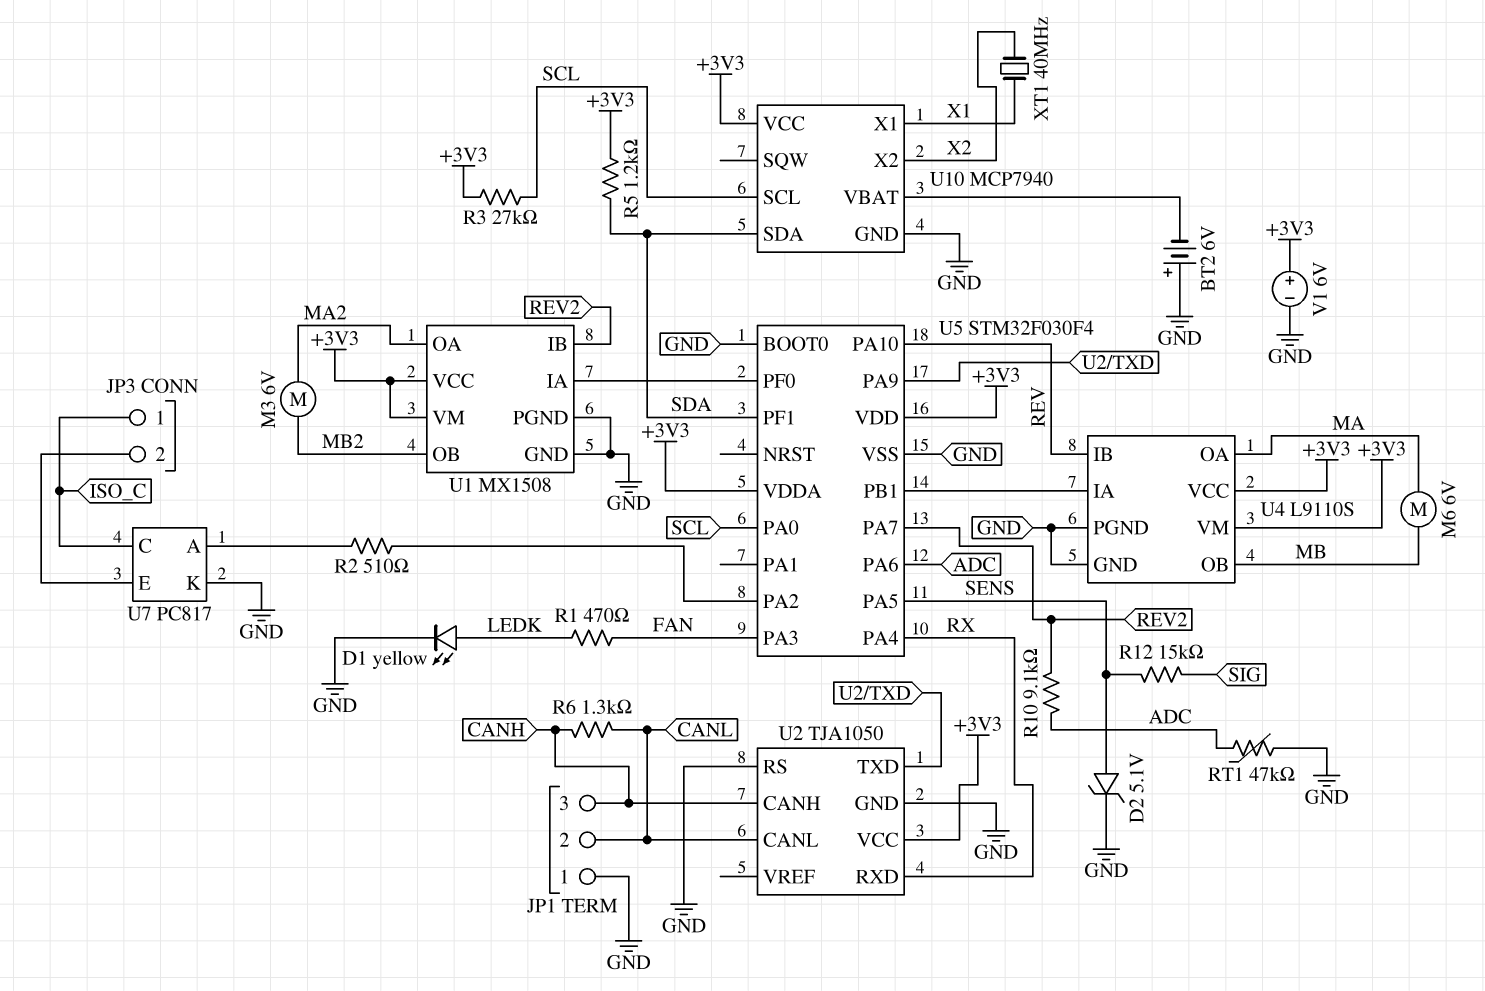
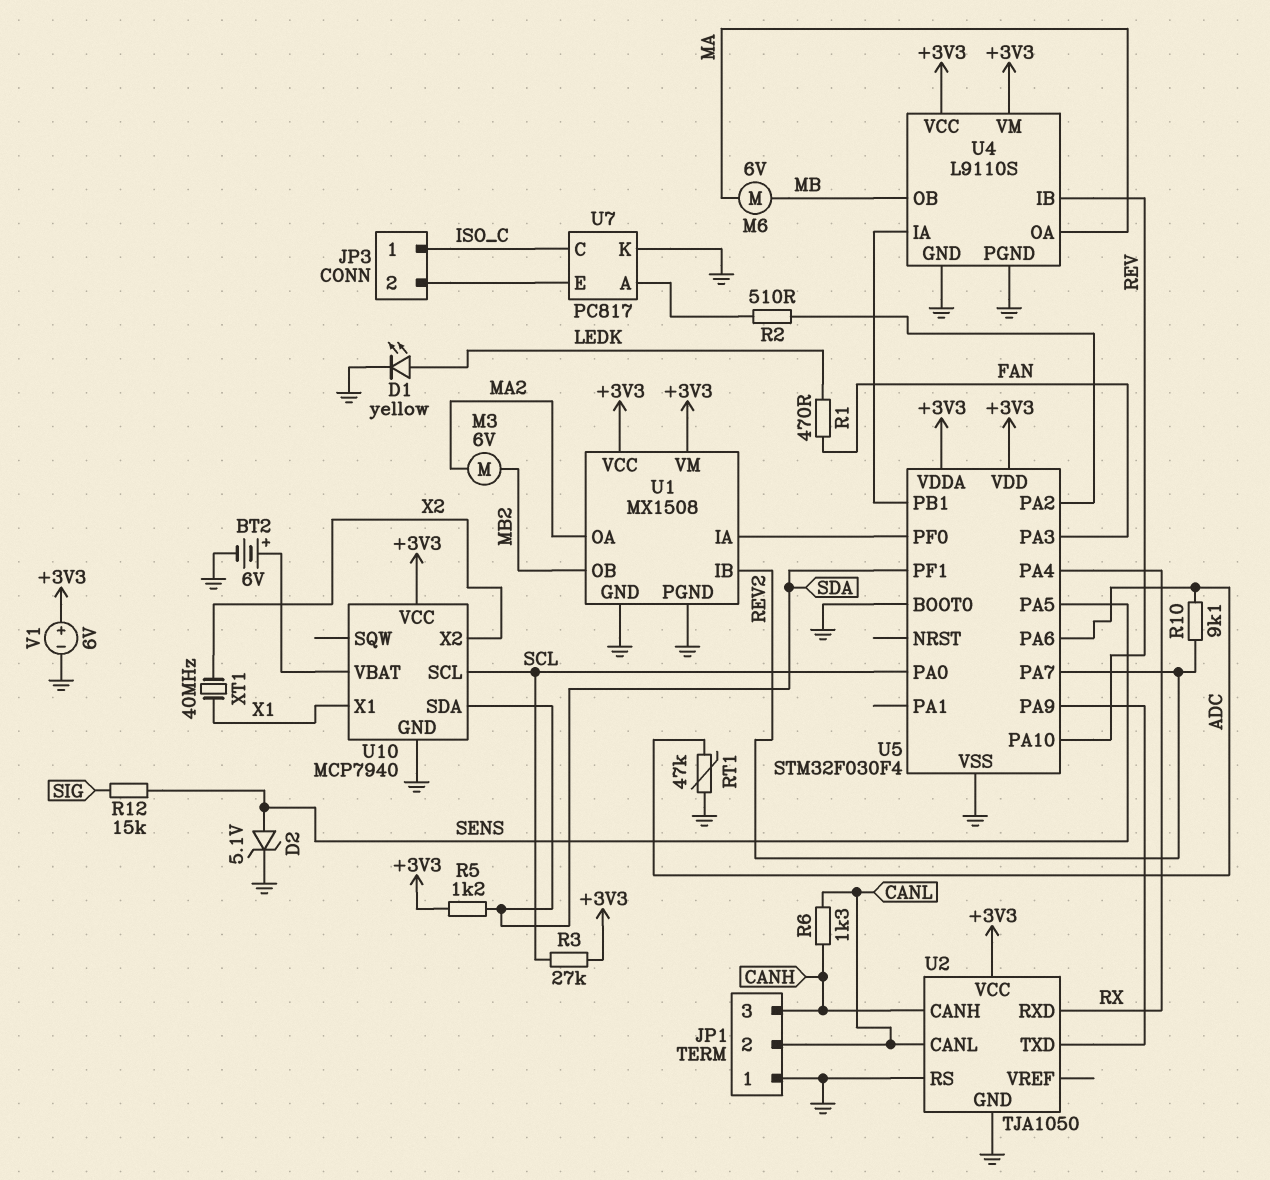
BT2: 6V (plus GND, minus U10/VBAT) -> 6V (plus U10/VBAT, minus GND)

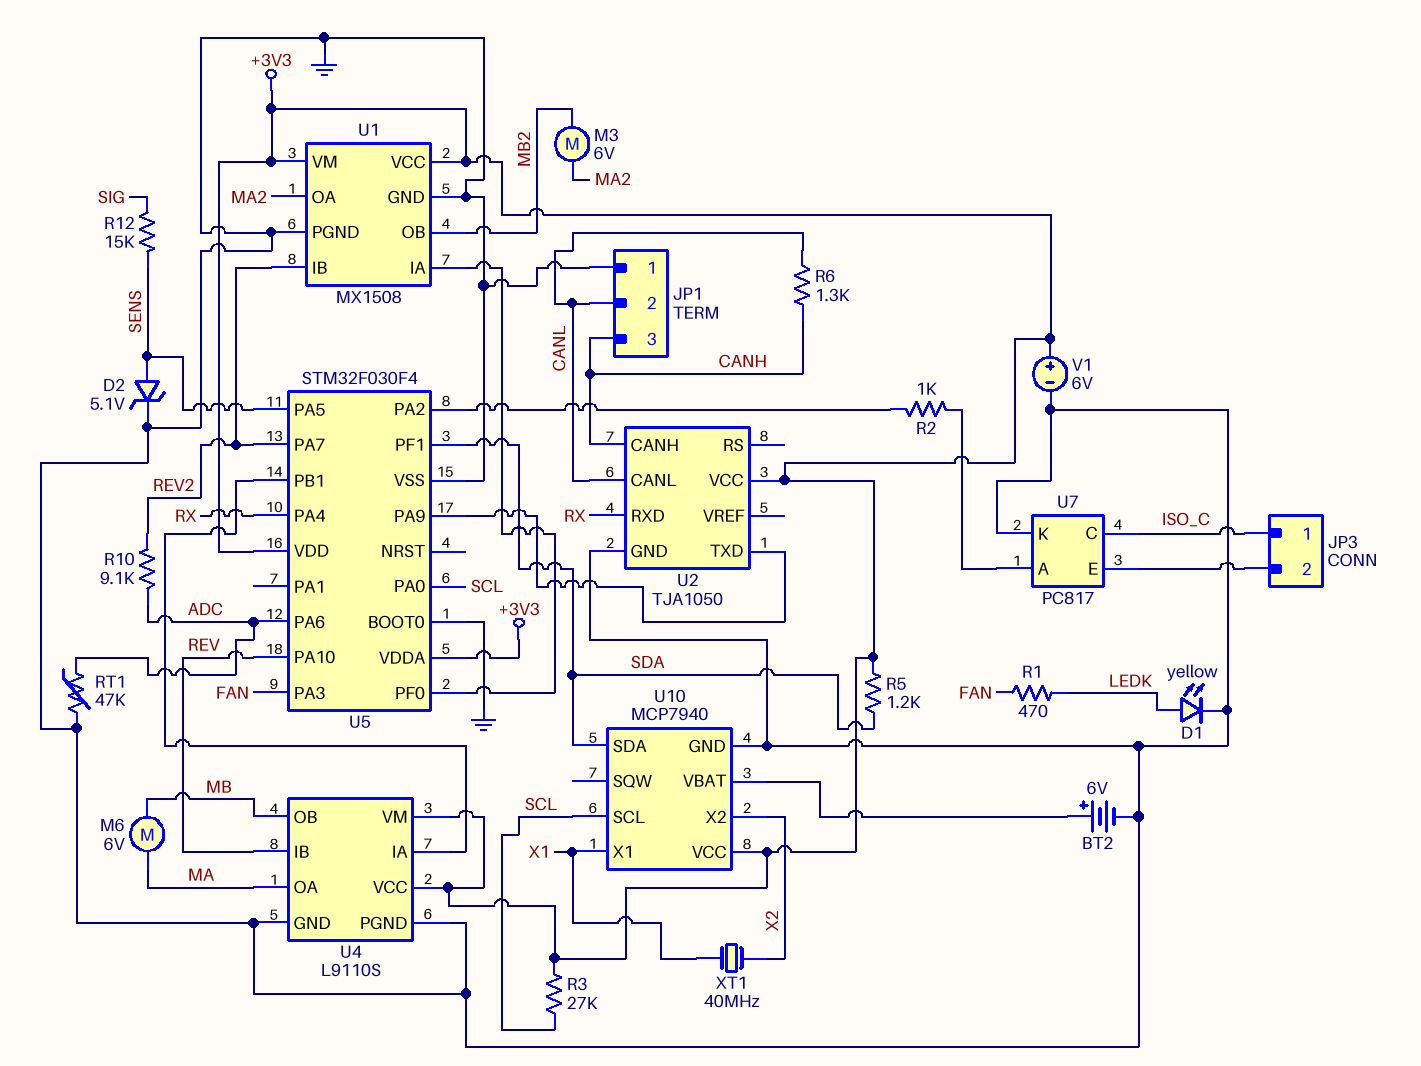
R2: 510 (U5/PA2, U7/A) -> 1k (U5/PA2, U7/A)
U2 pin RS: GND -> none

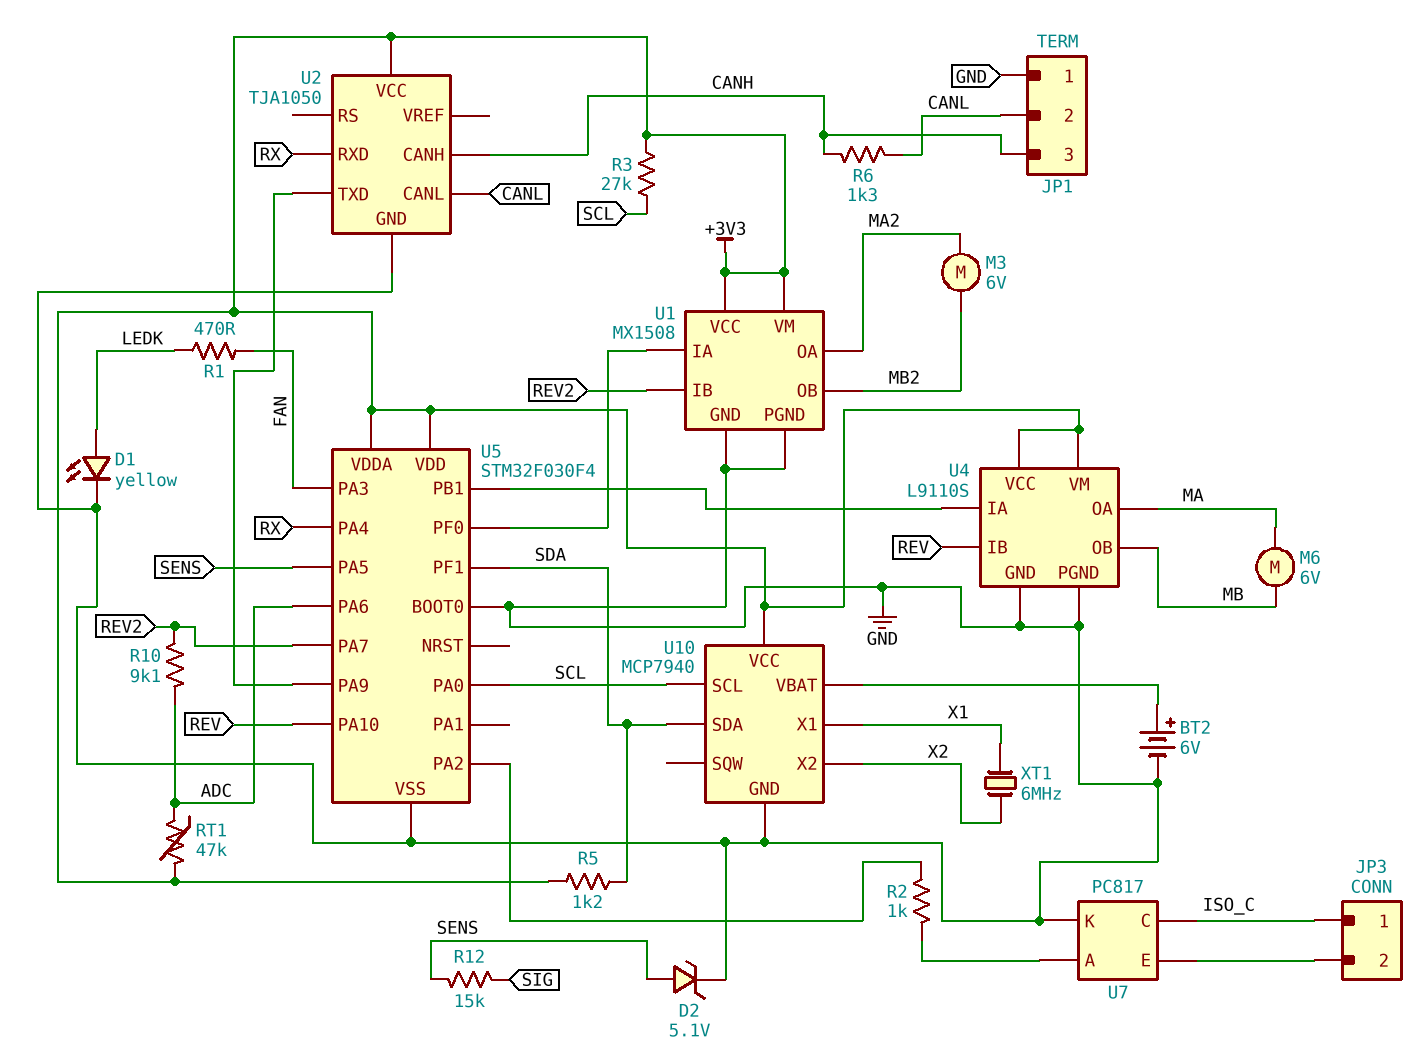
RT1: 47k (ADC, GND) -> 47k (+3V3, ADC)
V1: 6V (plus +3V3, minus GND) -> none
XT1: 40MHz (X1, X2) -> 6MHz (X1, X2)

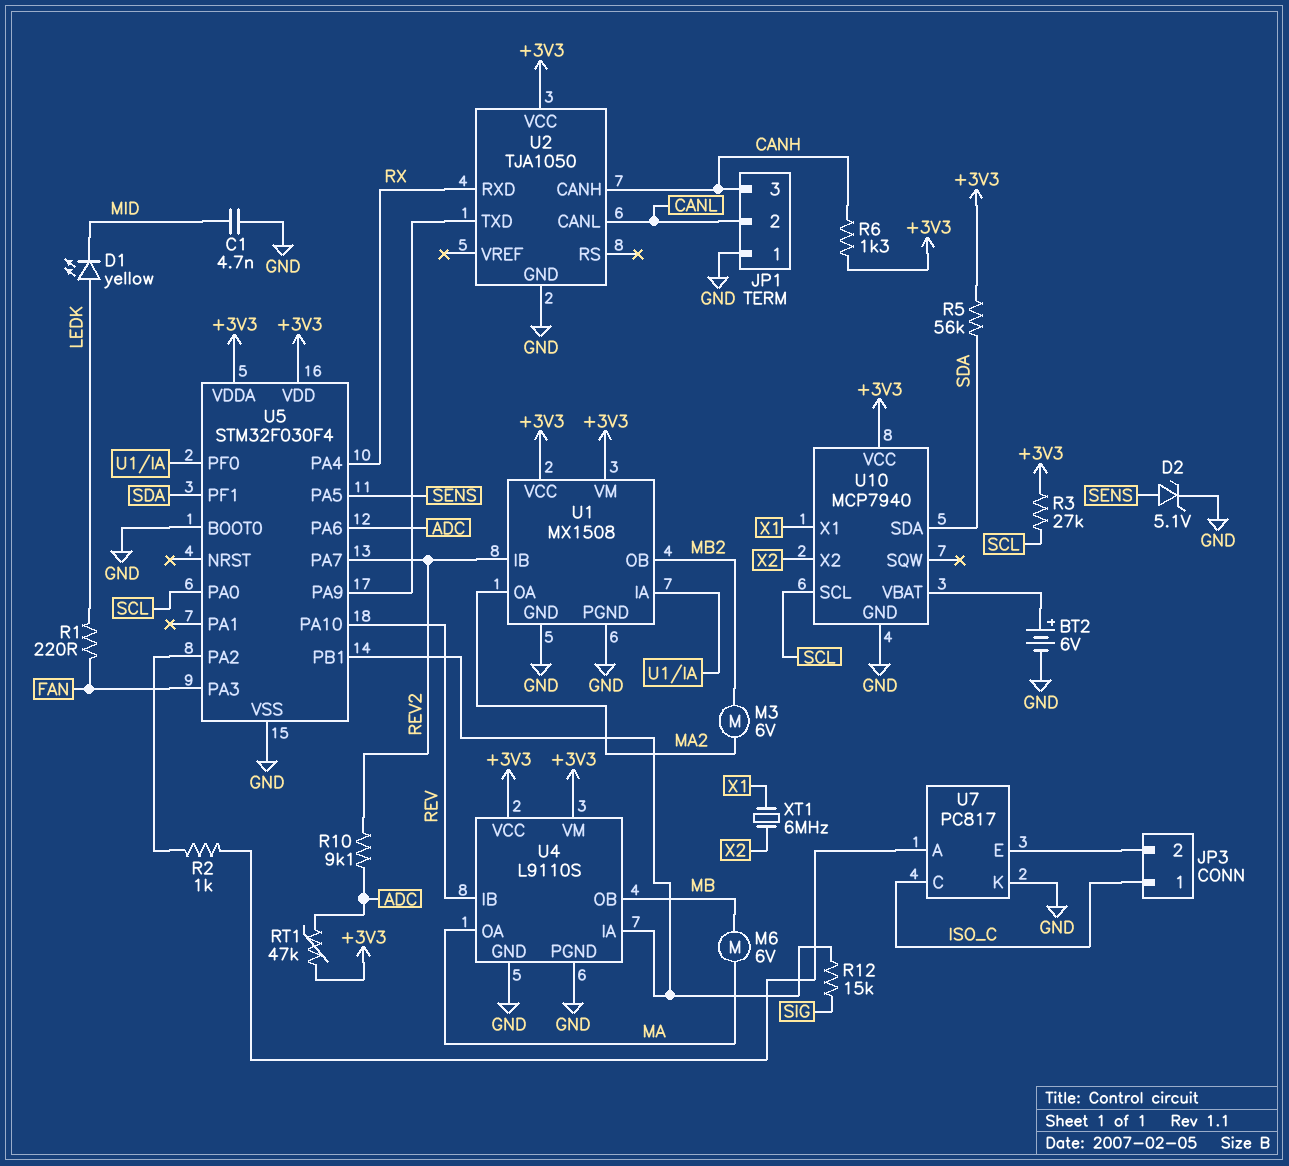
C1: none -> 4.7nF (GND, MID)
D1: LED yellow (A LEDK, K GND) -> LED yellow (A LEDK, K MID)
R1: 470 (FAN, LEDK) -> 220 (FAN, LEDK)
R5: 1.2k (+3V3, SDA) -> 56k (+3V3, SDA)
R6: 1.3k (CANH, CANL) -> 1.3k (+3V3, CANH)
R12: 15k (SENS, SIG) -> 15k (SIG, U4/IA)

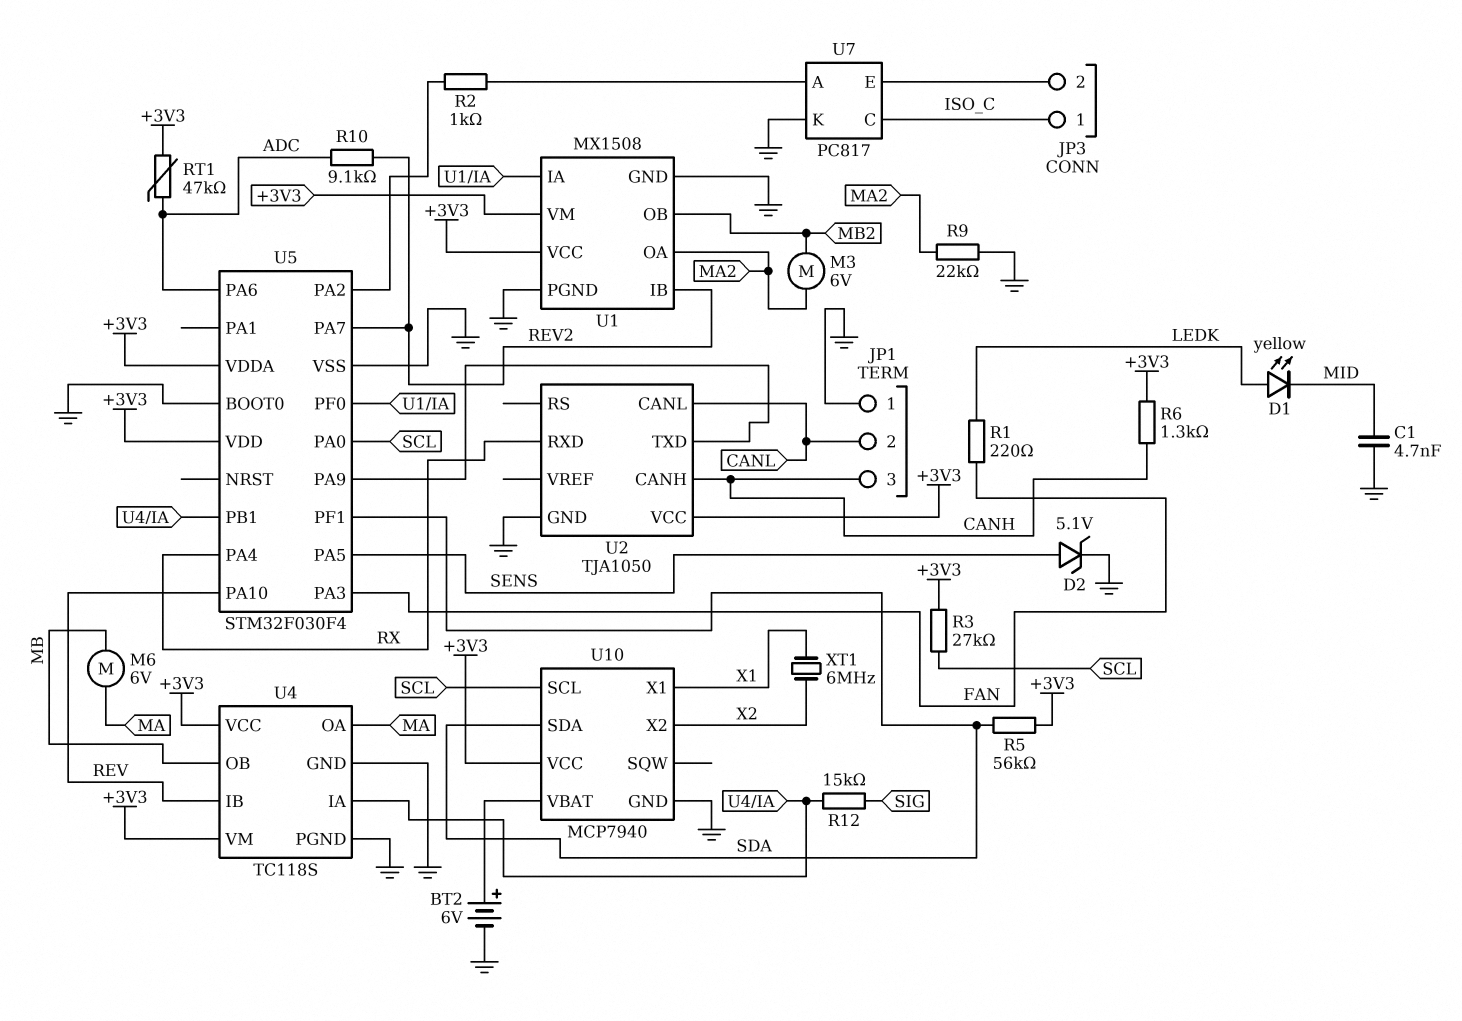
R9: none -> 22k (GND, MA2)
U4: L9110S -> TC118S

